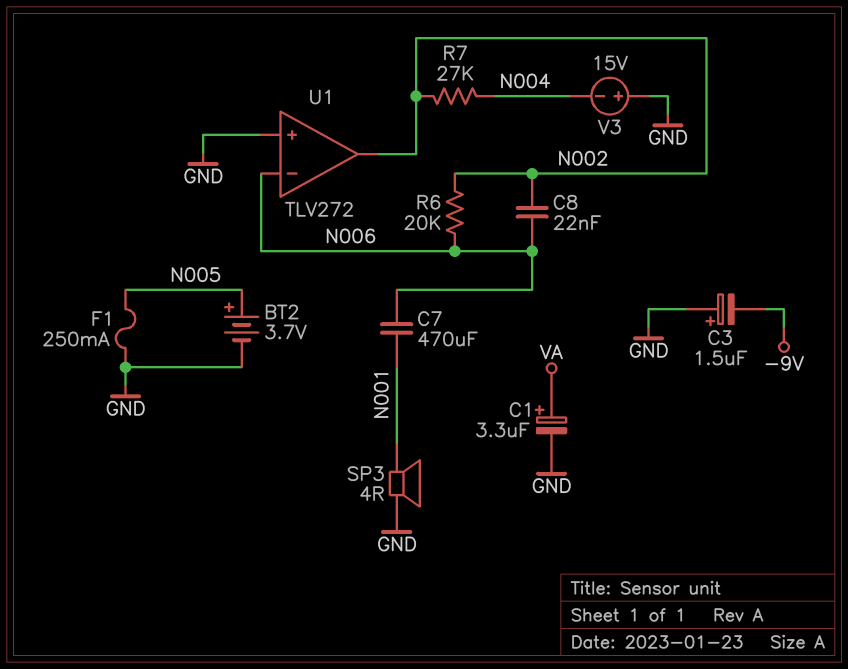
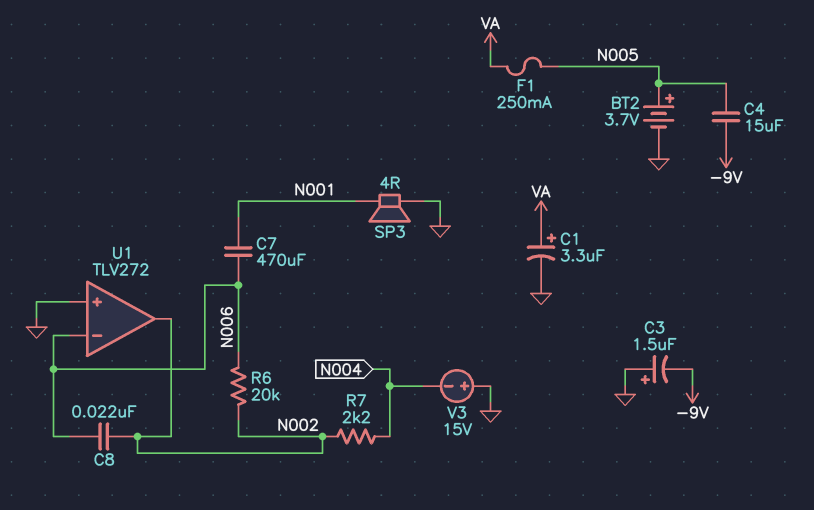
C4: none -> 15uF (-9V, N005)
F1: 250mA (GND, N005) -> 250mA (N005, VA)
R7: 27k (N002, N004) -> 2.2k (N002, N004)

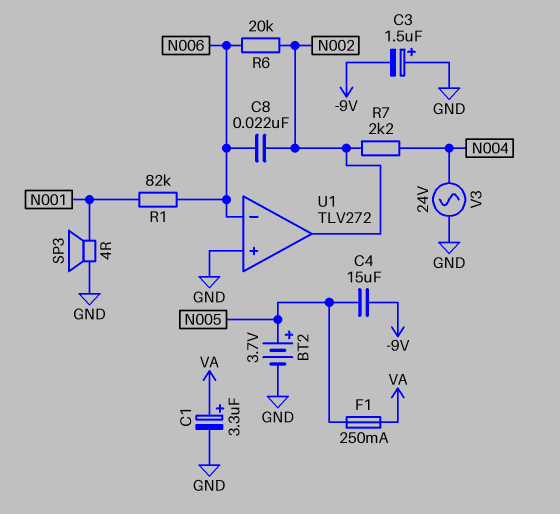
C7: 470uF (N001, N006) -> none
R1: none -> 82k (N001, N006)
V3: 15V (plus GND, minus N004) -> AC 24V (GND, N004)

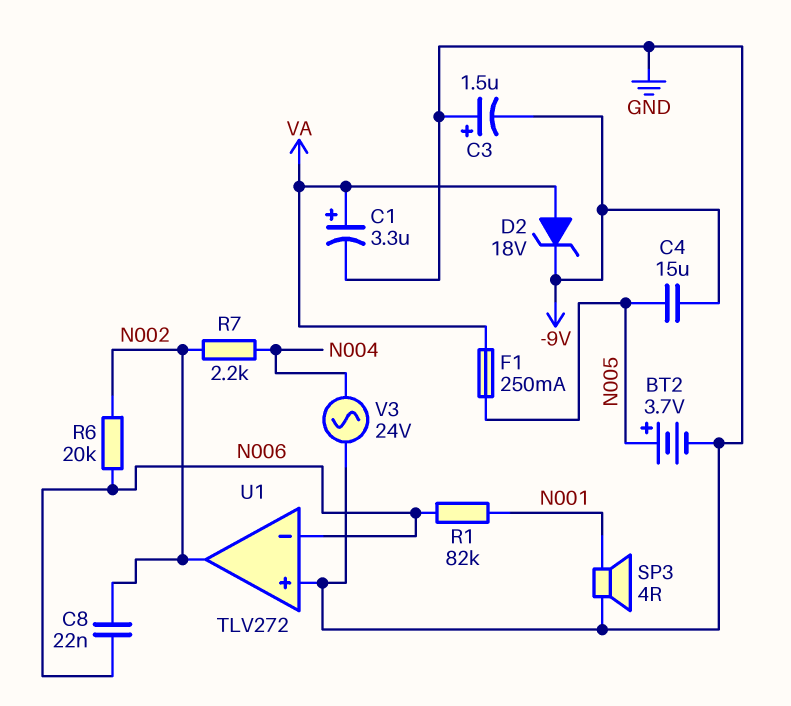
D2: none -> zener 18V (A VA, K -9V)

